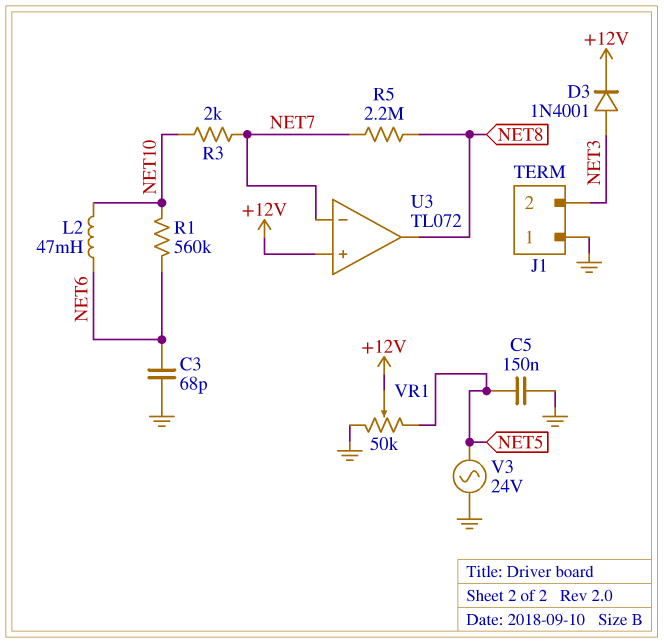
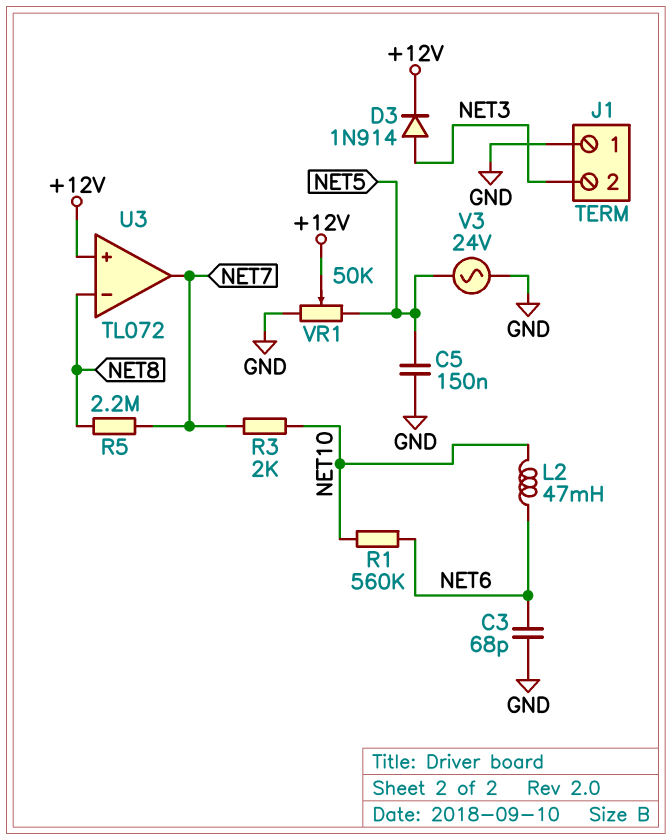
D3: diode 1N4001 (A NET3, K +12V) -> diode 1N914 (A NET3, K +12V)
U3 pin in-: NET7 -> NET8
U3 pin out: NET8 -> NET7

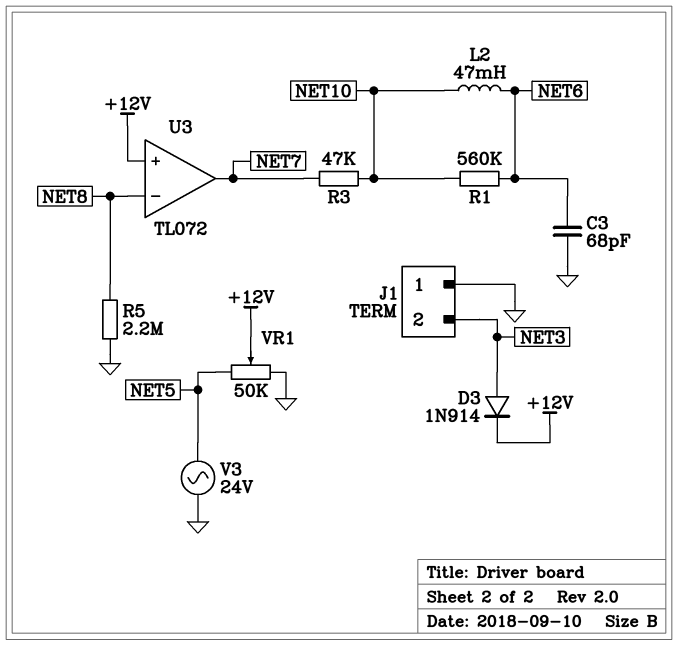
C5: 150nF (GND, NET5) -> none
R3: 2k (NET7, NET10) -> 47k (NET7, NET10)
R5: 2.2M (NET7, NET8) -> 2.2M (GND, NET8)

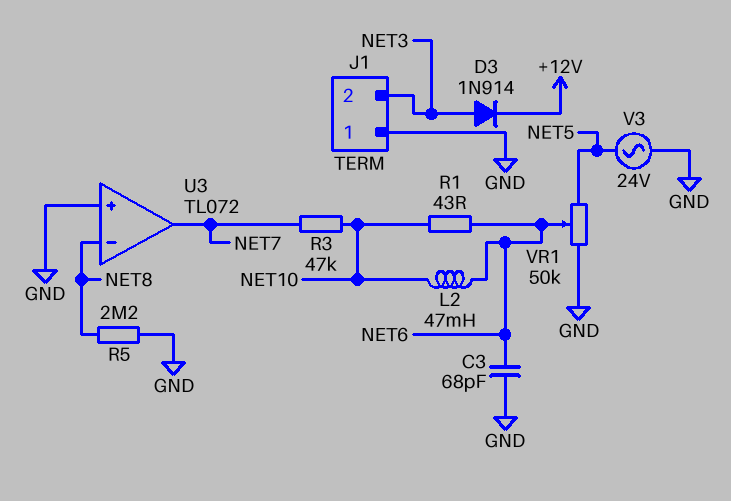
R1: 560k (NET6, NET10) -> 43 (NET6, NET10)
U3 pin in+: +12V -> GND
VR1: 50k (GND, NET5, wiper +12V) -> 50k (GND, NET5, wiper NET6)

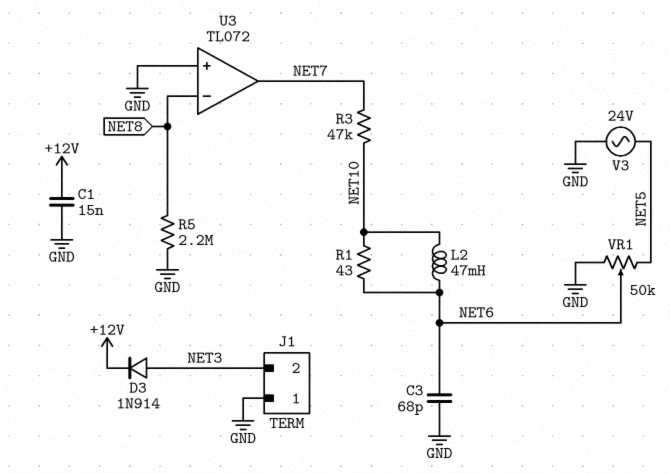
C1: none -> 15nF (+12V, GND)

